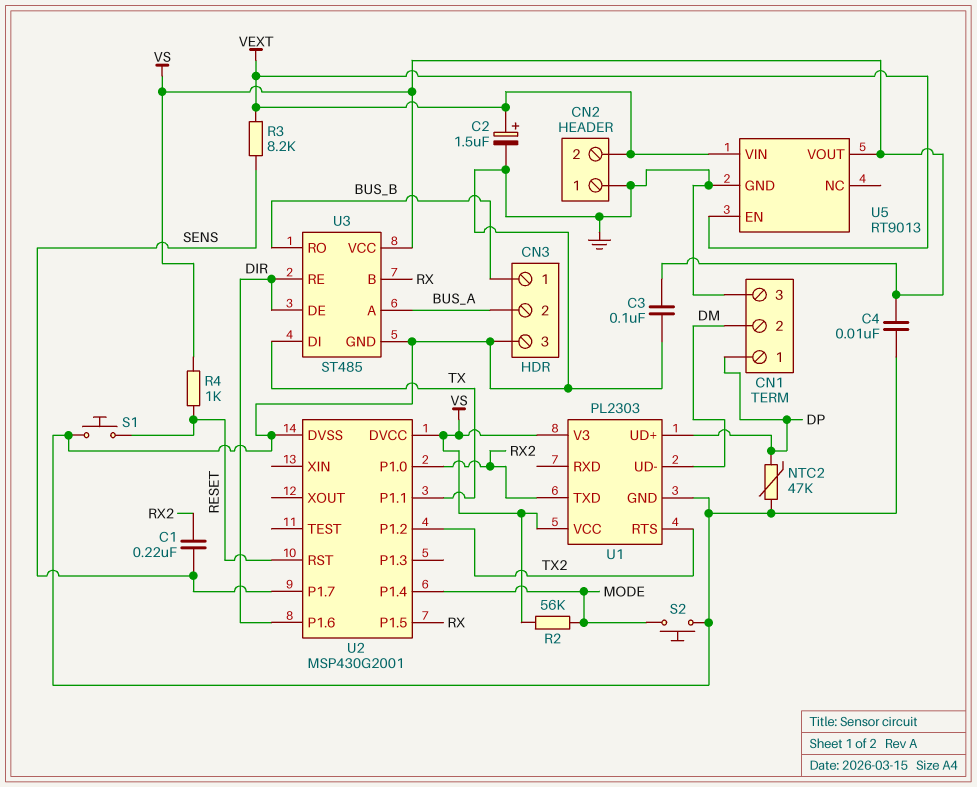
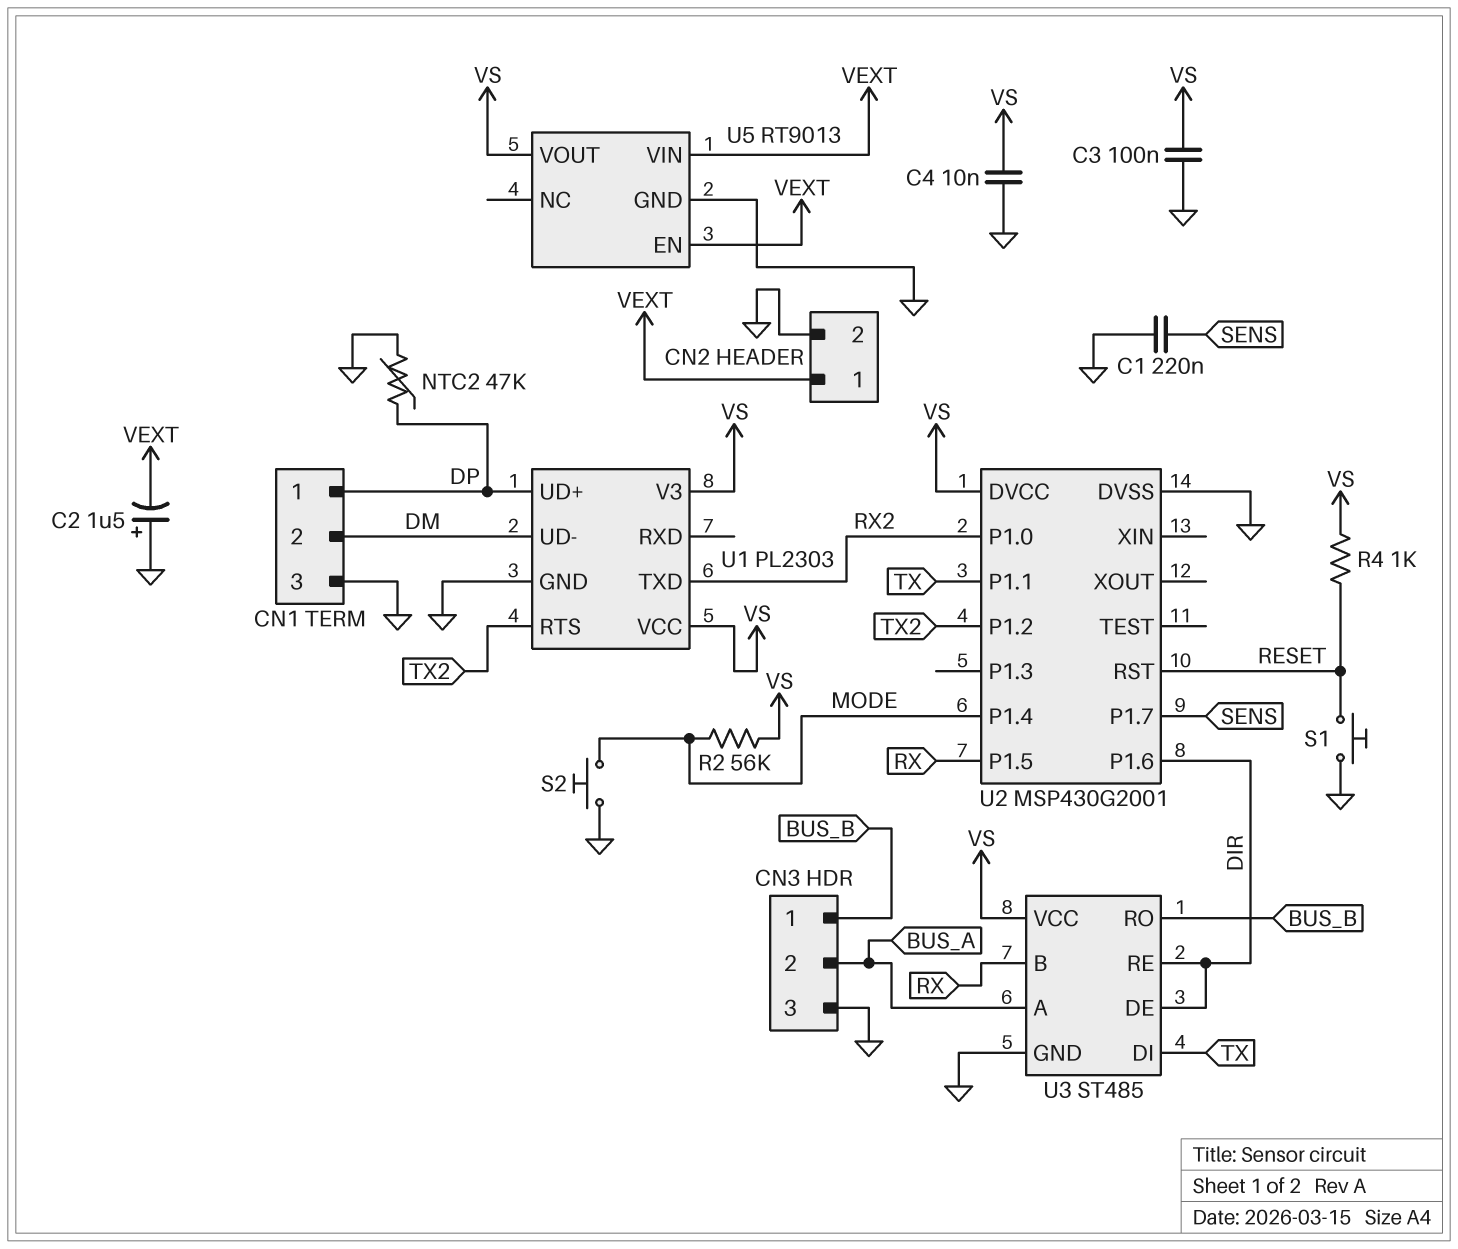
C1: 220nF (RX2, SENS) -> 220nF (GND, SENS)
C2: 1.5uF (plus VEXT, minus GND) -> 1.5uF (plus GND, minus VEXT)
CN2 pin 1: GND -> VEXT
CN2 pin 2: VEXT -> GND
R3: 8.2k (SENS, VEXT) -> none

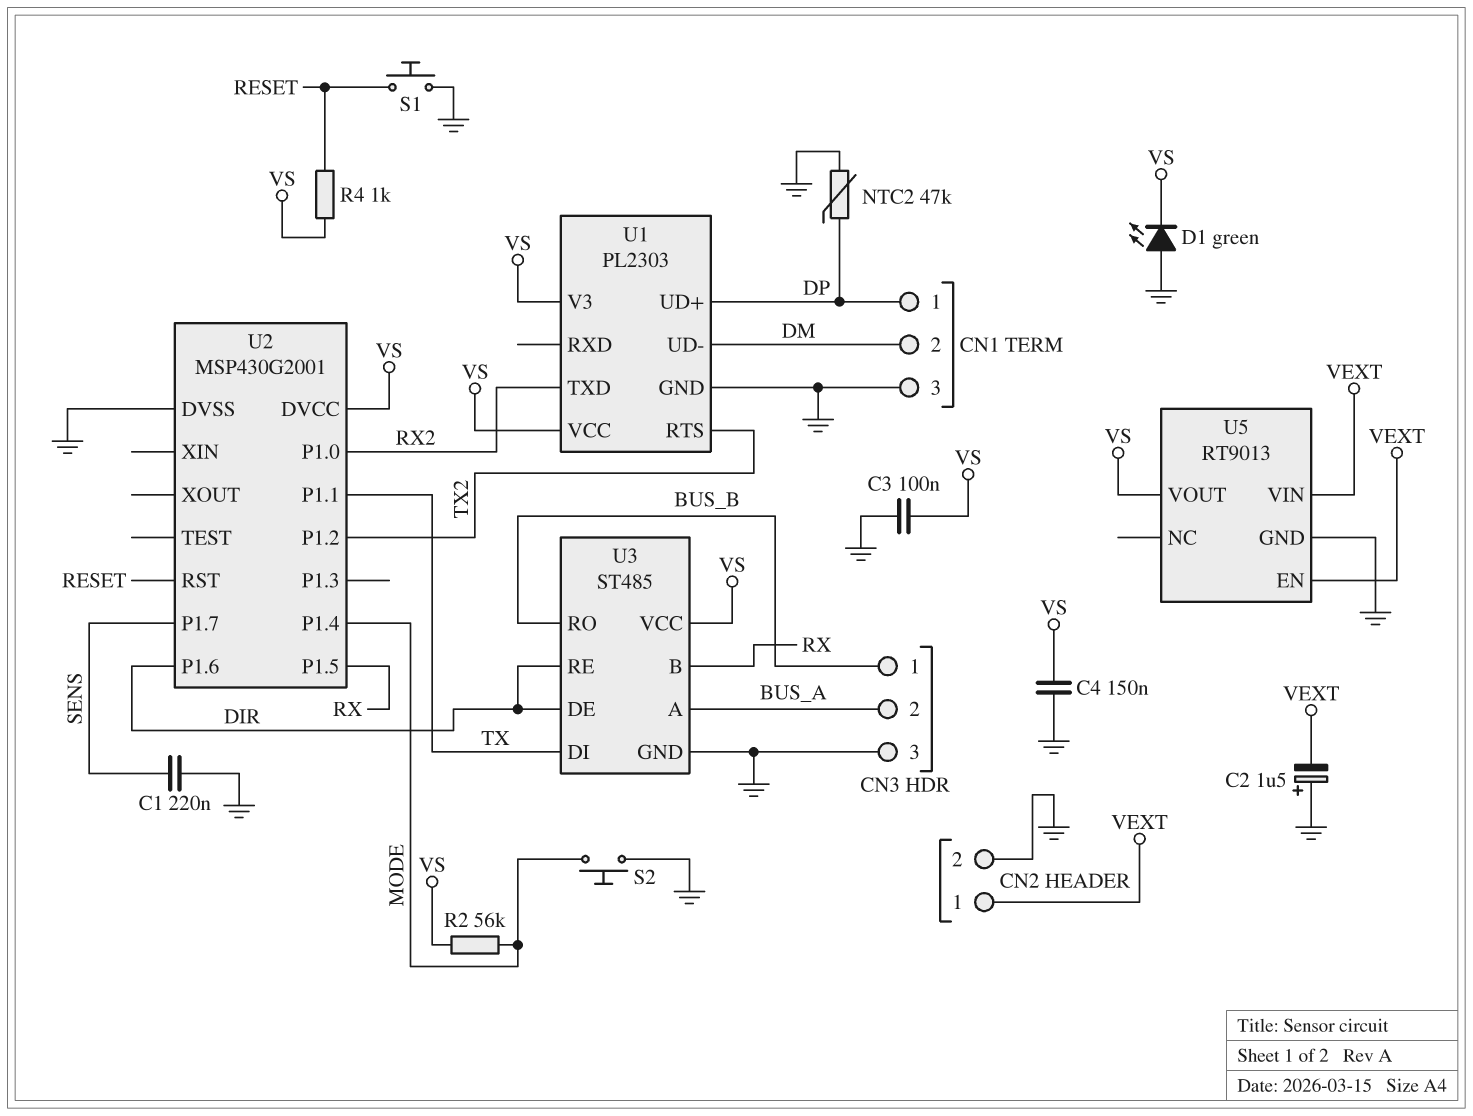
C4: 10nF (GND, VS) -> 150nF (GND, VS)
D1: none -> LED green (A GND, K VS)

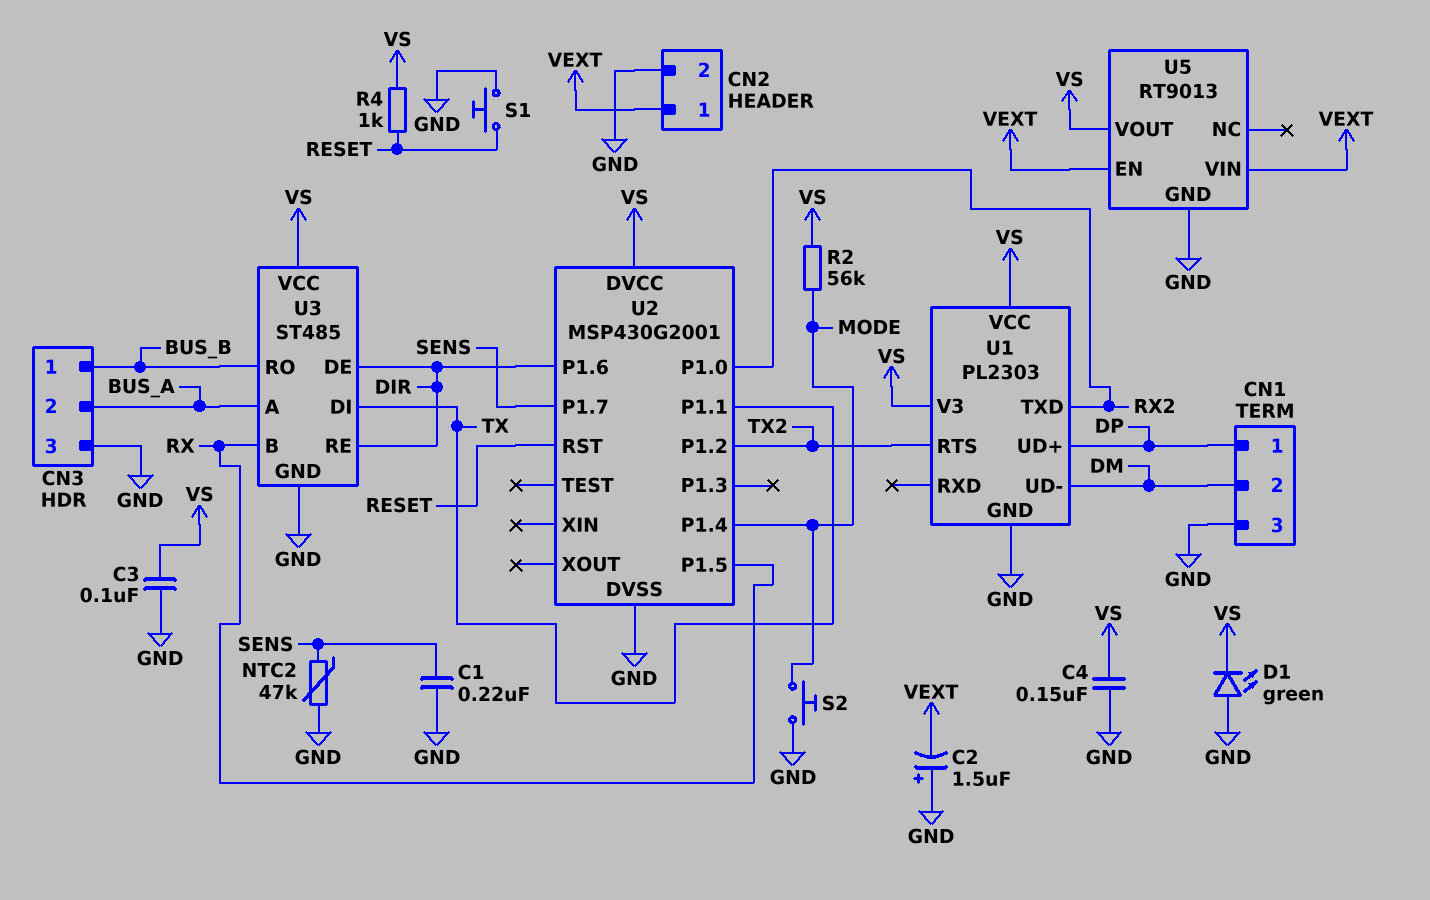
NTC2: 47k (DP, GND) -> 47k (GND, SENS)

